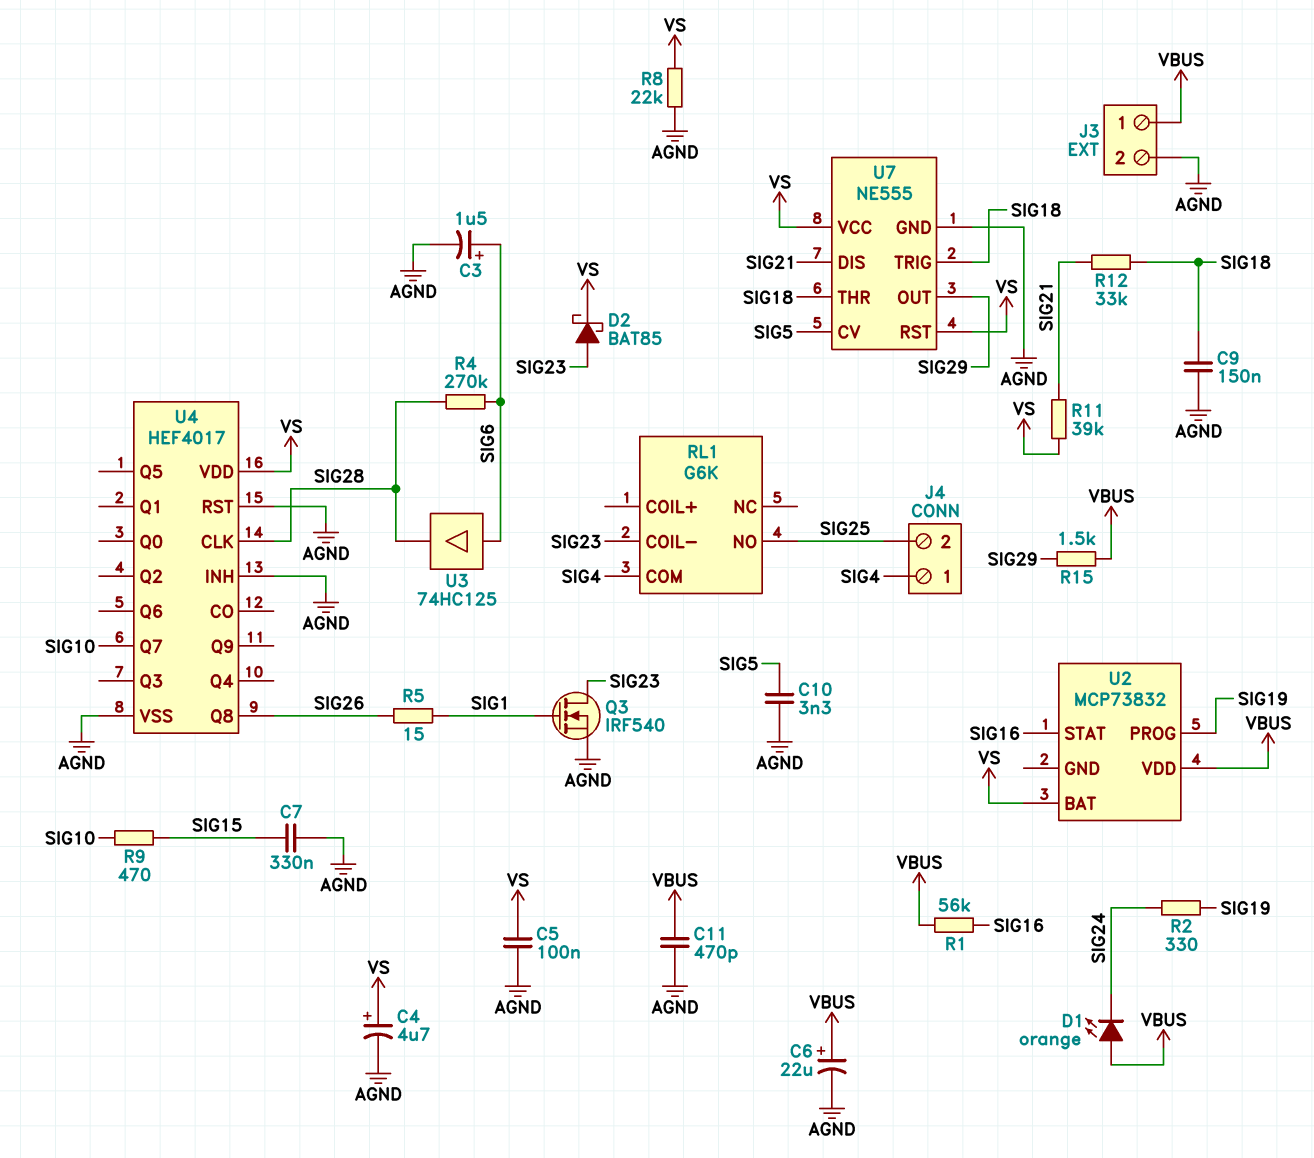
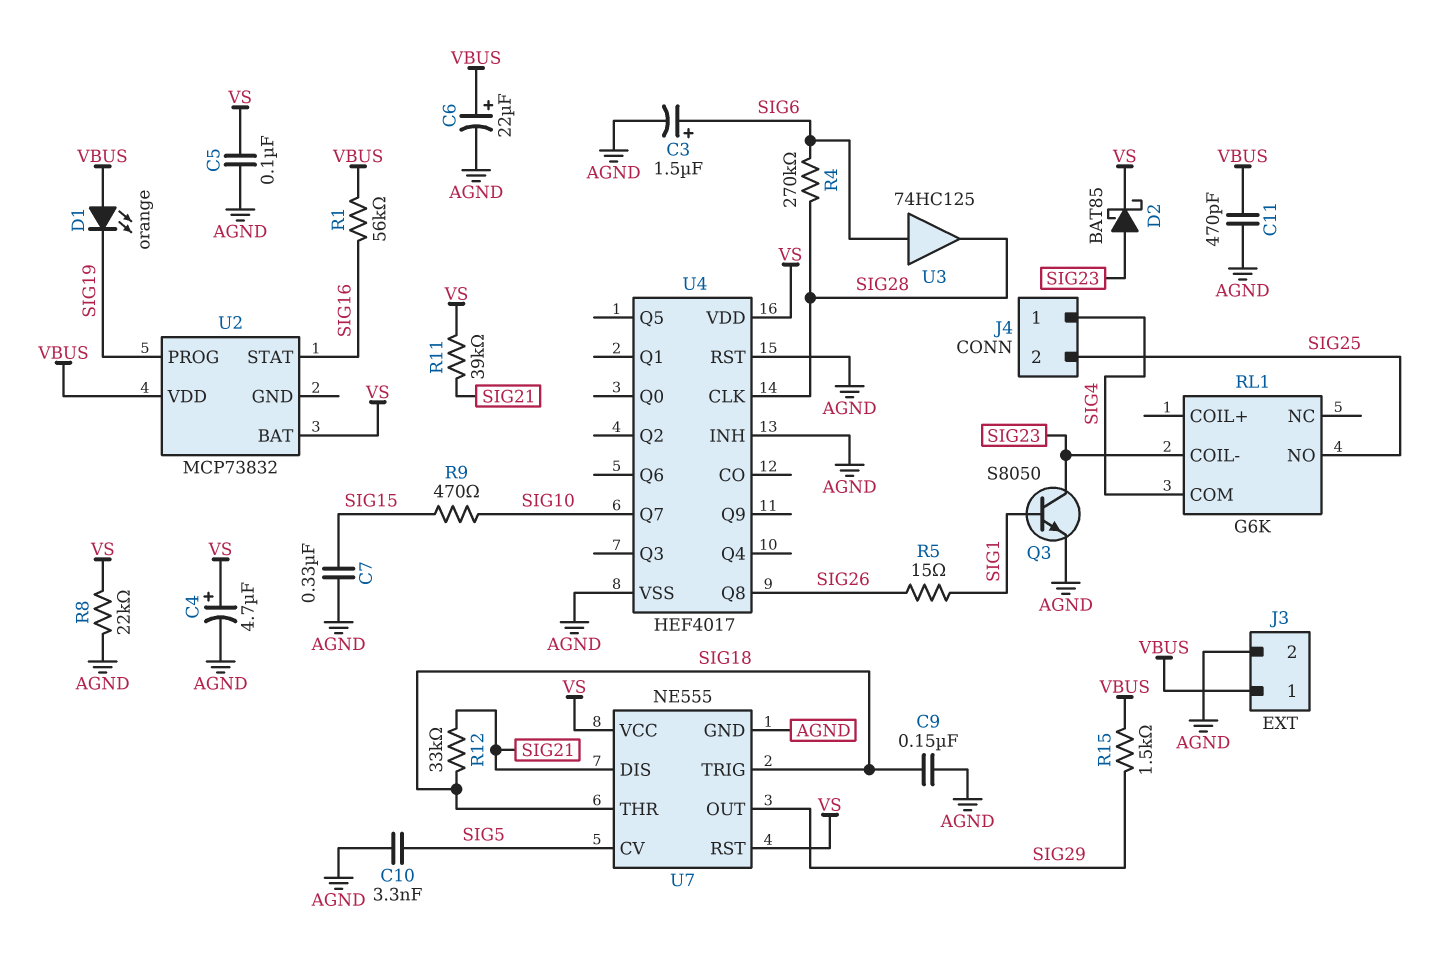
D1: LED orange (A VBUS, K SIG24) -> LED orange (A VBUS, K SIG19)
Q3: NMOS IRF540 (G SIG1, D SIG23, S AGND) -> NPN S8050 (B SIG1, C SIG23, E AGND)
R2: 330 (SIG19, SIG24) -> none

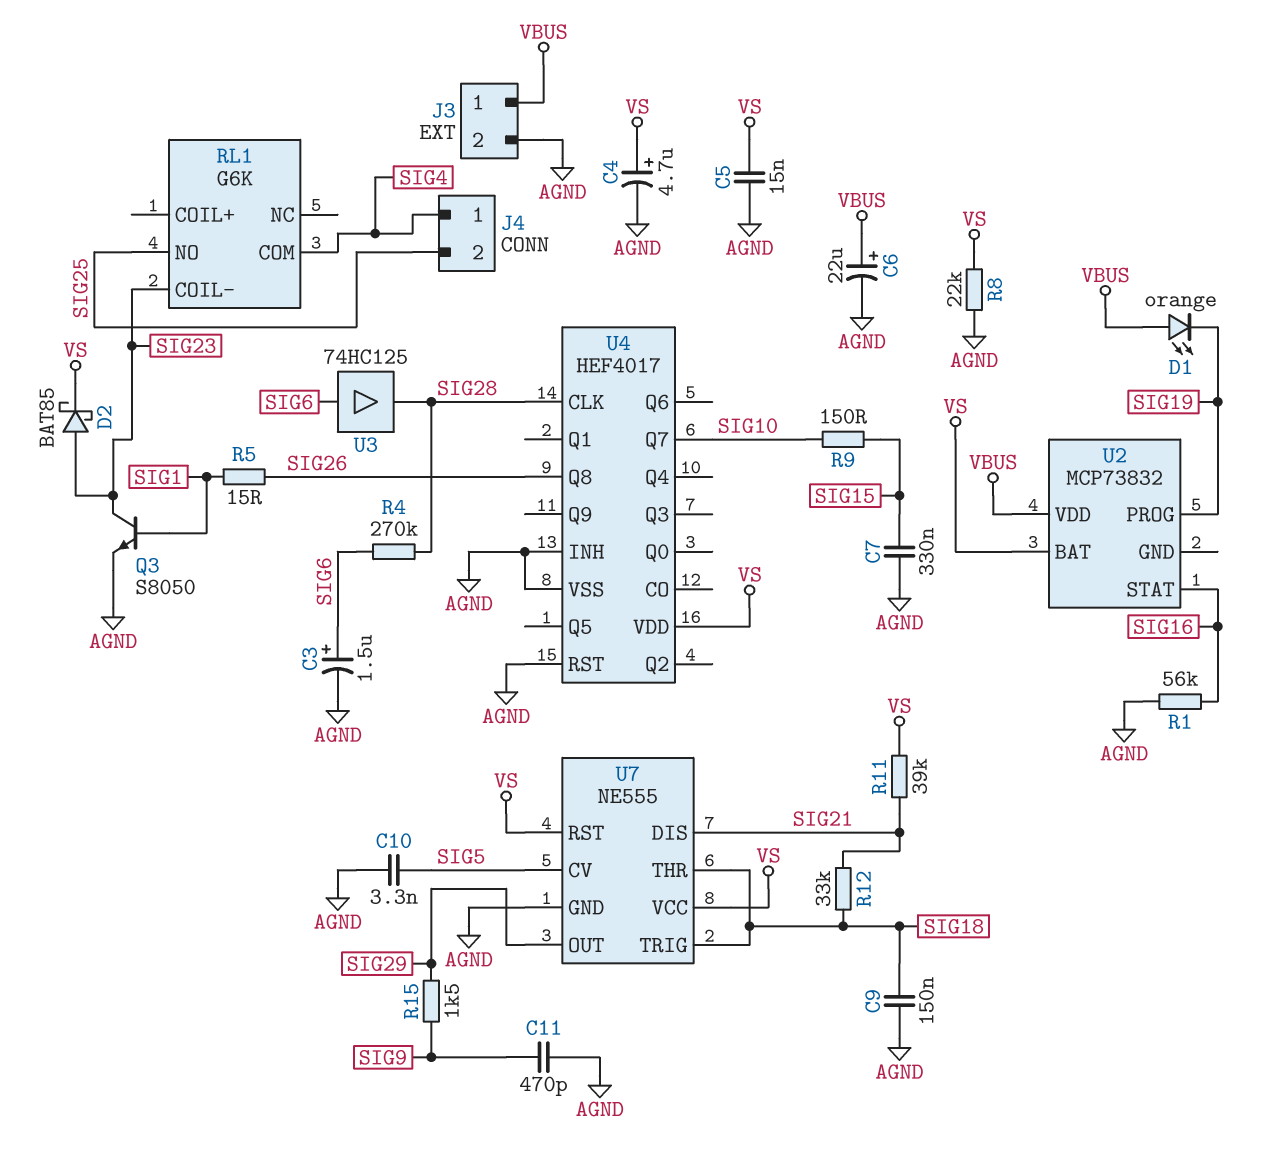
C5: 100nF (AGND, VS) -> 15nF (AGND, VS)
C11: 470pF (AGND, VBUS) -> 470pF (AGND, SIG9)
R1: 56k (SIG16, VBUS) -> 56k (AGND, SIG16)
R9: 470 (SIG10, SIG15) -> 150 (SIG10, SIG15)
R15: 1.5k (SIG29, VBUS) -> 1.5k (SIG9, SIG29)

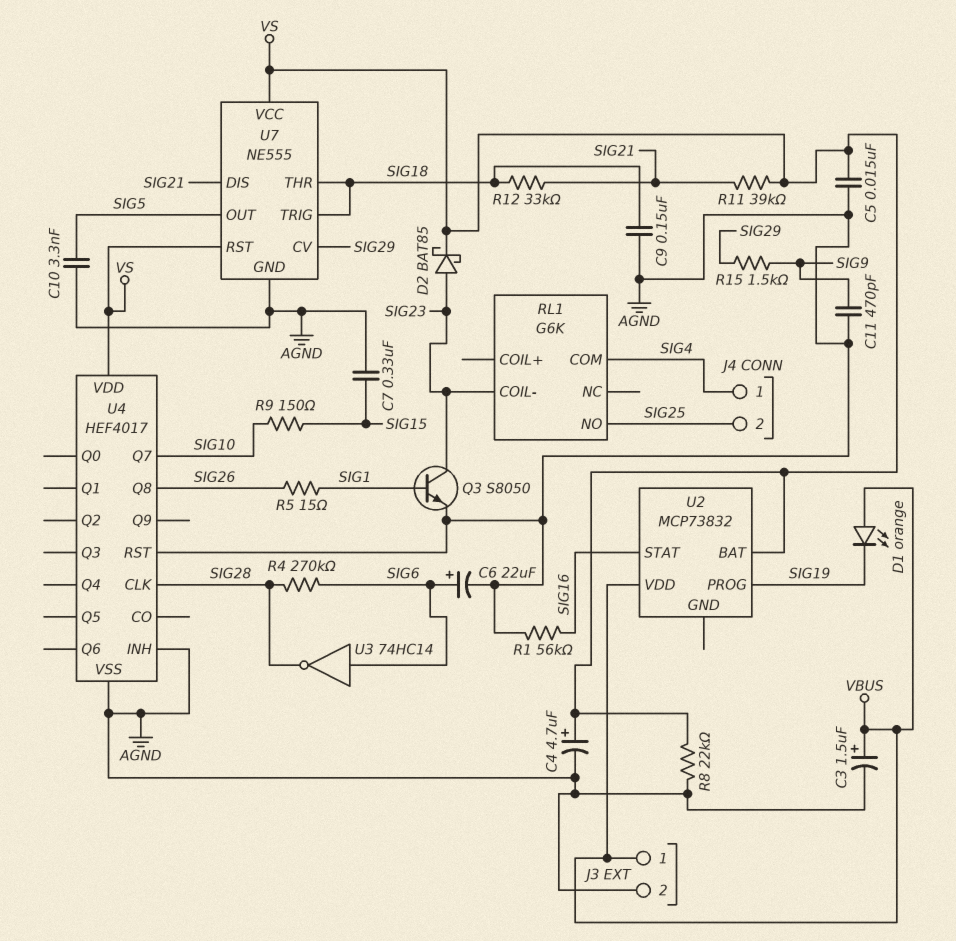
C3: 1.5uF (plus SIG6, minus AGND) -> 1.5uF (plus VBUS, minus AGND)
C6: 22uF (plus VBUS, minus AGND) -> 22uF (plus SIG6, minus AGND)
U3: buffer 74HC125 (in SIG6, out SIG28) -> NOT 74HC14 (in SIG6, out SIG28)
U7 pin CV: SIG5 -> SIG29
U7 pin OUT: SIG29 -> SIG5

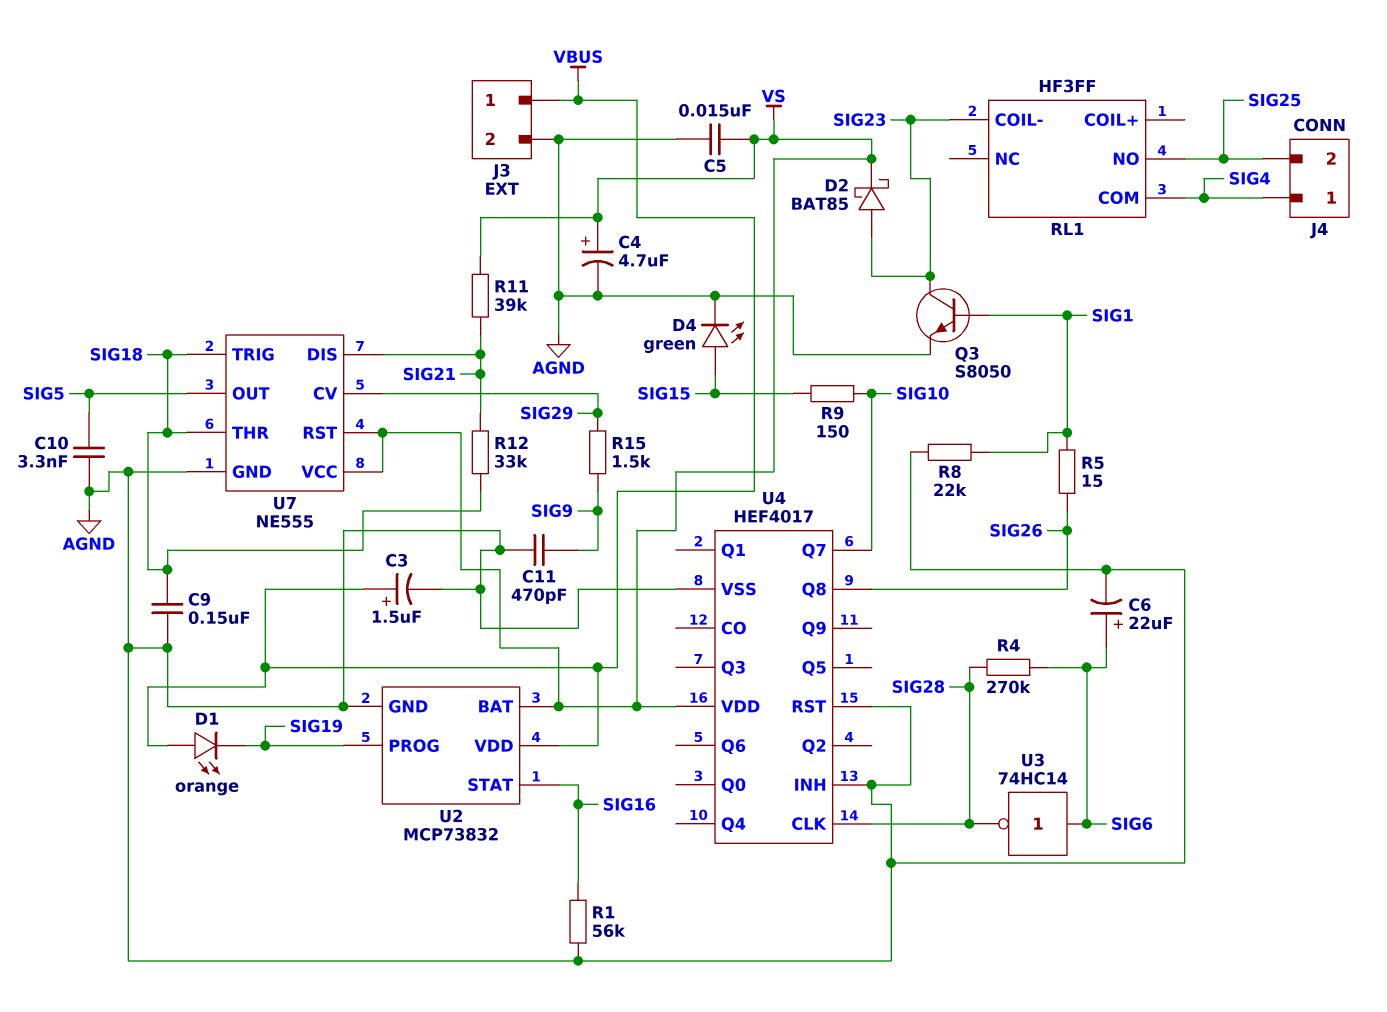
C7: 330nF (AGND, SIG15) -> none
D4: none -> LED green (A SIG15, K AGND)
R8: 22k (AGND, VS) -> 22k (AGND, SIG1)
RL1: G6K -> HF3FF
U2 pin GND: none -> AGND

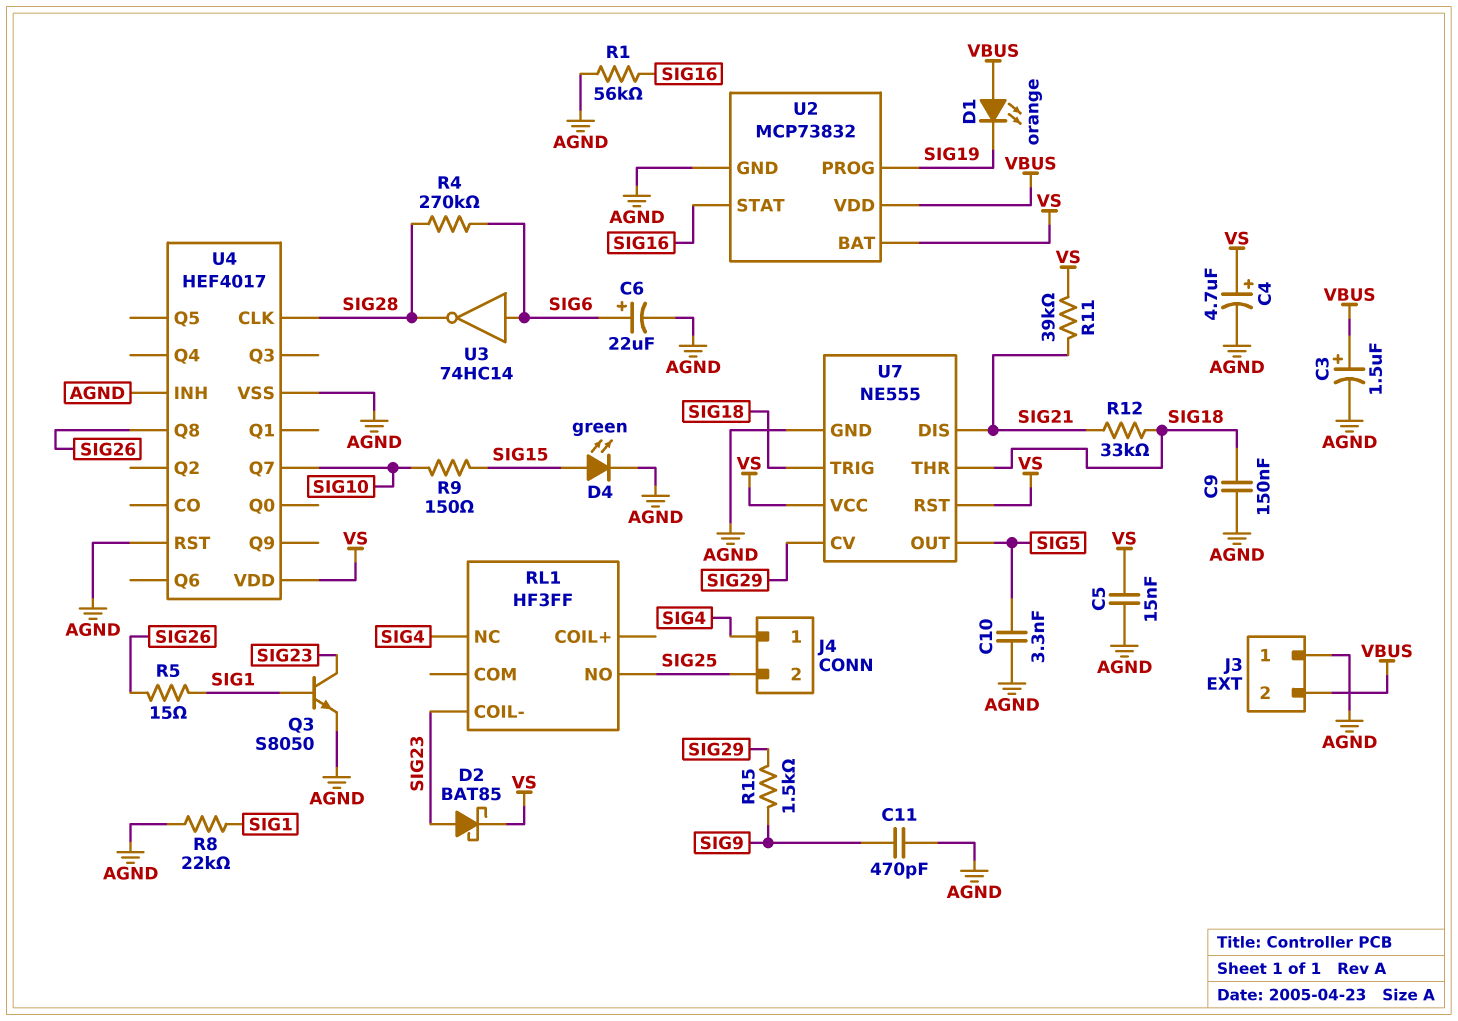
J3 pin 1: VBUS -> AGND
J3 pin 2: AGND -> VBUS
RL1 pin COM: SIG4 -> none
RL1 pin NC: none -> SIG4

